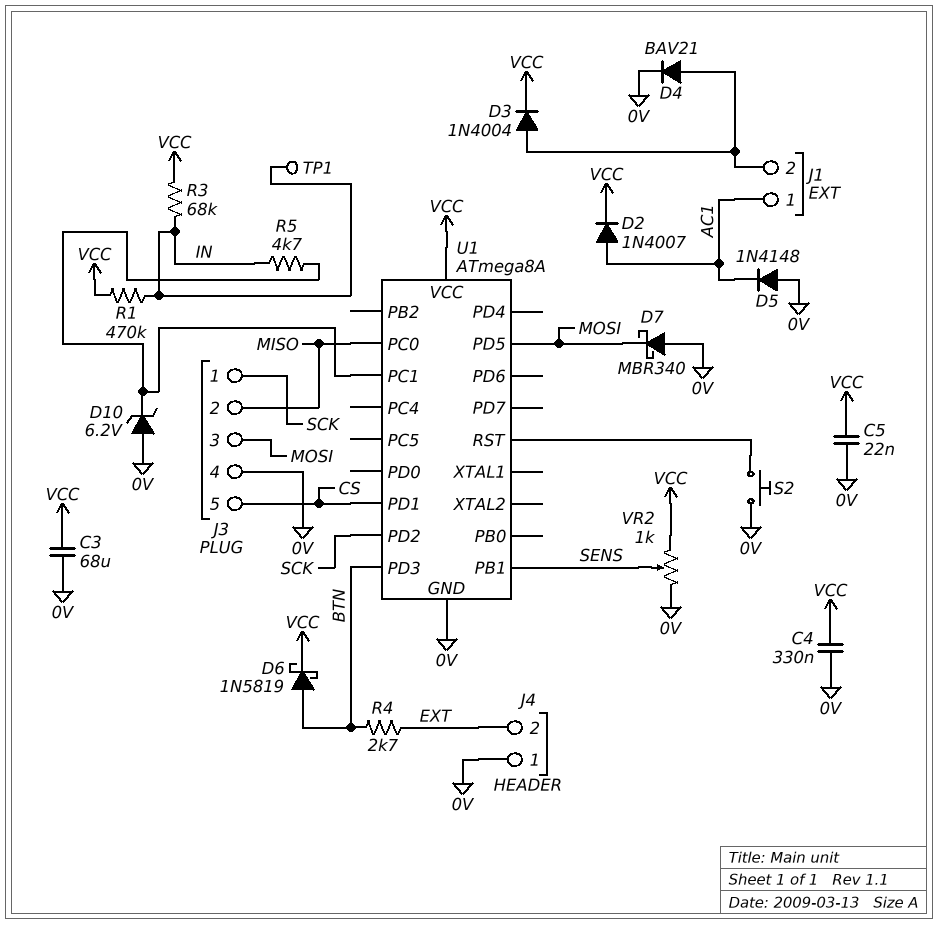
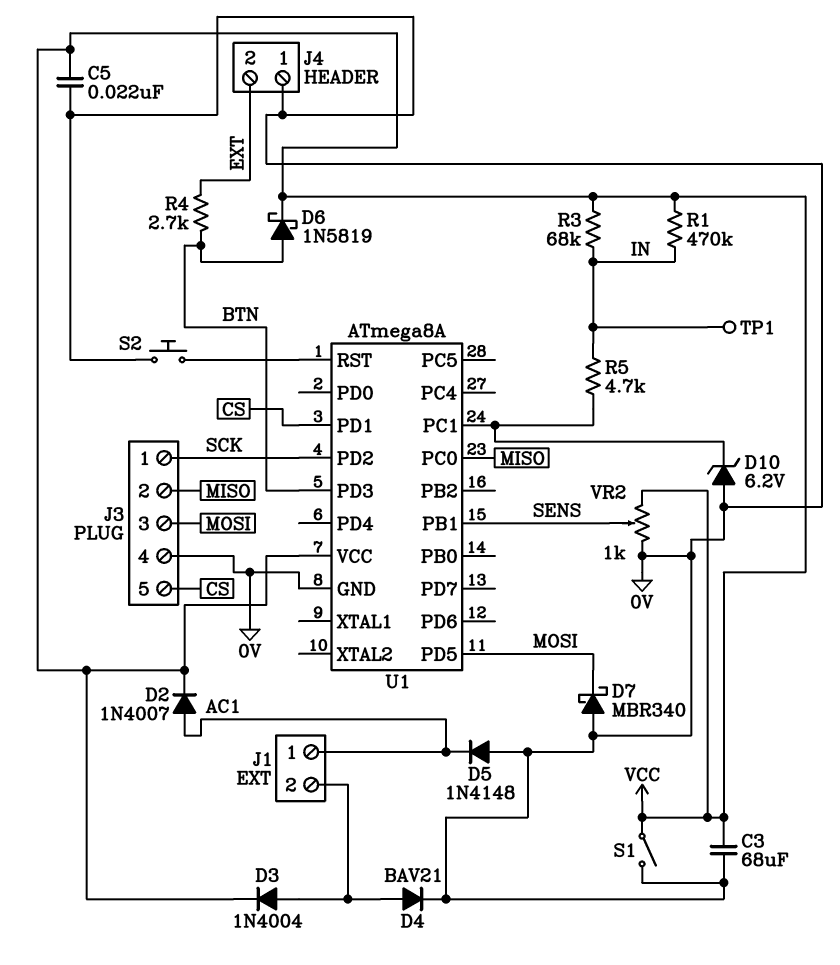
C4: 330nF (0V, VCC) -> none
S1: none -> switch (0V, VCC)

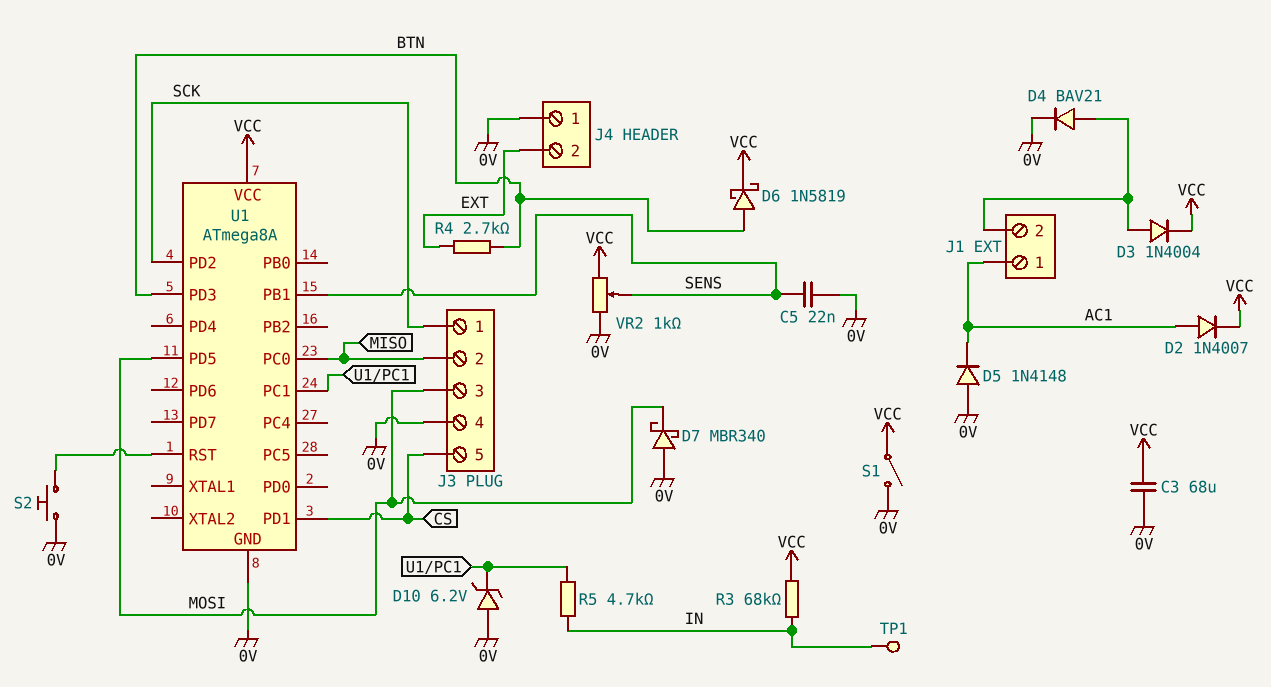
C5: 22nF (0V, VCC) -> 22nF (0V, SENS)
R1: 470k (IN, VCC) -> none

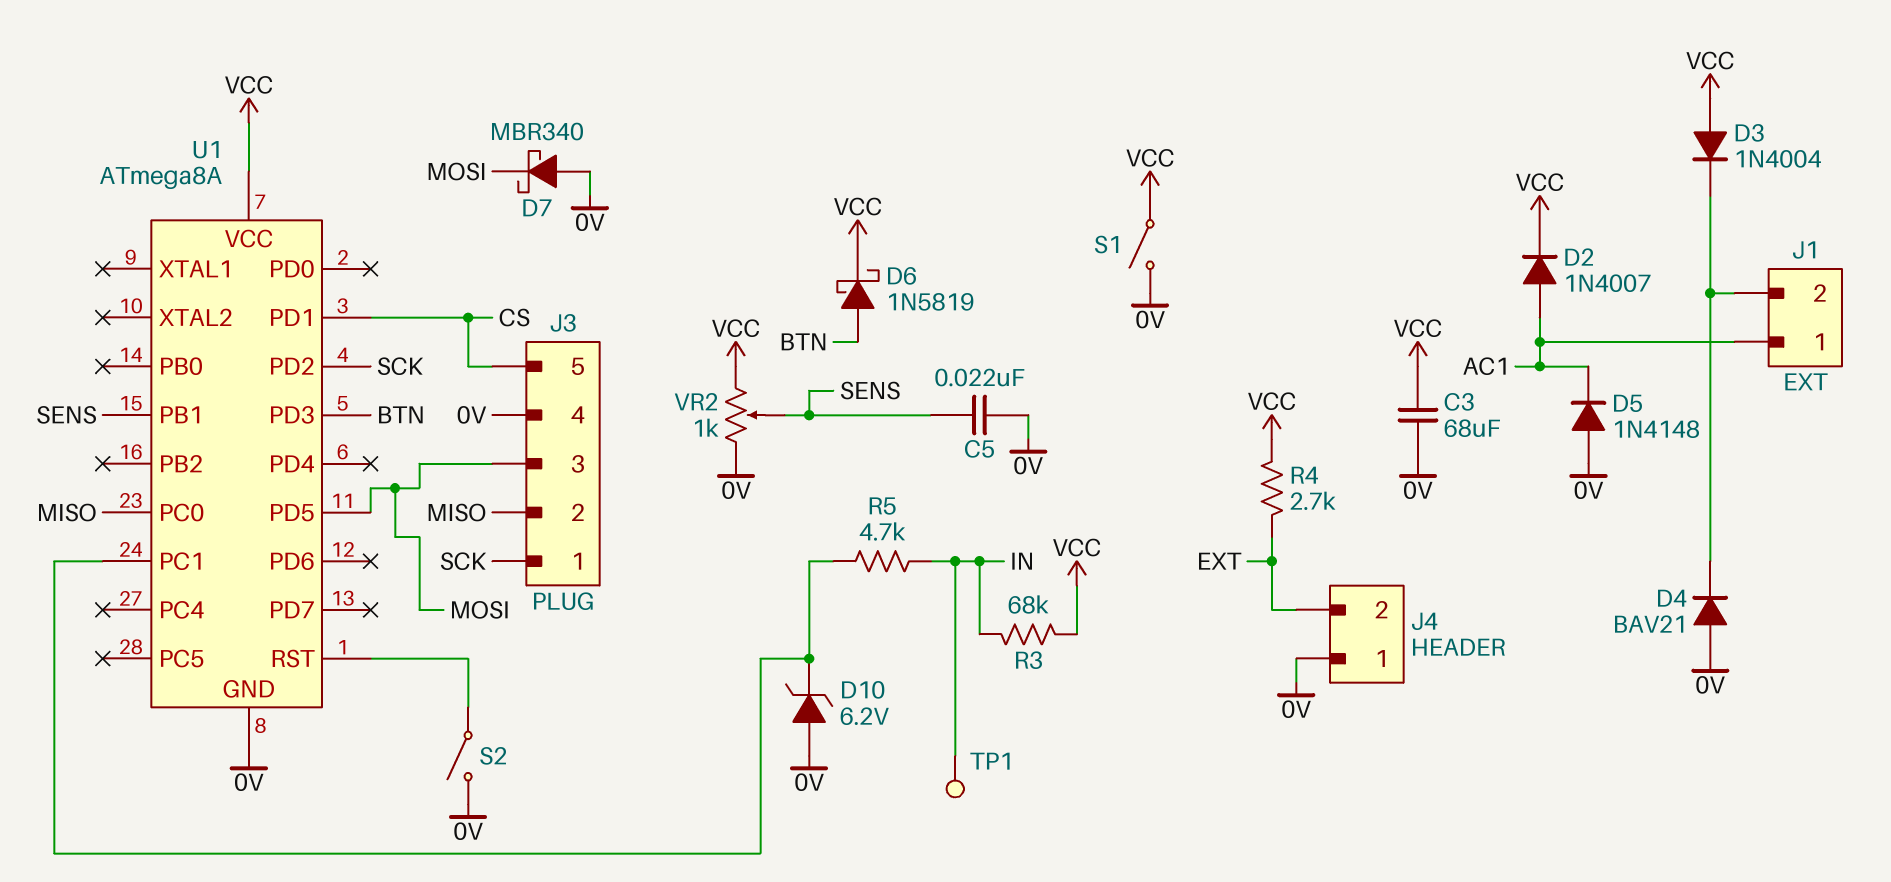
D3: diode 1N4004 (A J1/2, K VCC) -> diode 1N4004 (A VCC, K J1/2)
D4: diode BAV21 (A J1/2, K 0V) -> diode BAV21 (A 0V, K J1/2)
R4: 2.7k (BTN, EXT) -> 2.7k (EXT, VCC)
S2: button (0V, U1/RST) -> switch (0V, U1/RST)

